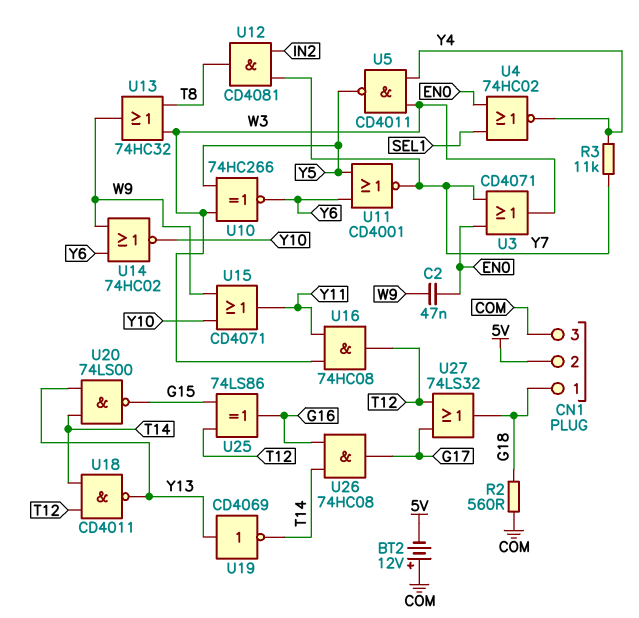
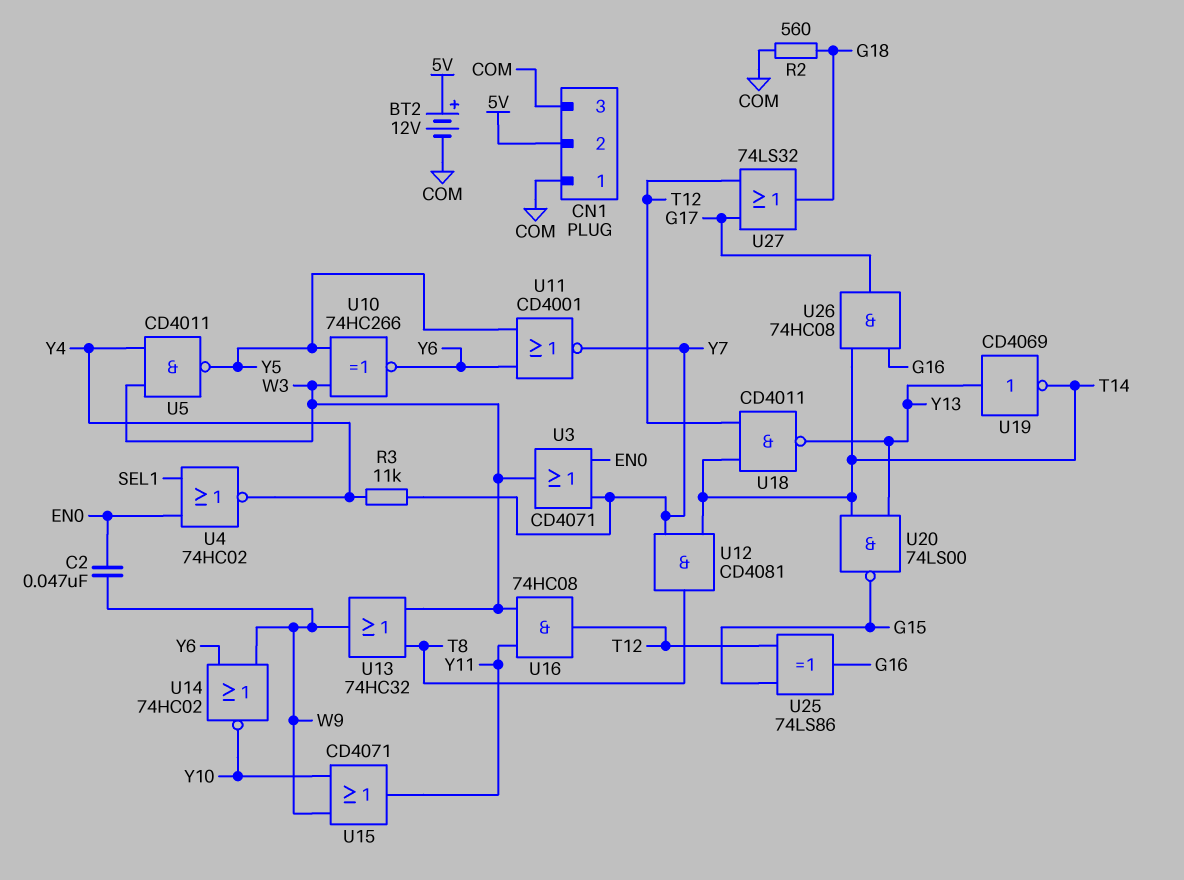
BT2: 12V (plus COM, minus 5V) -> 12V (plus 5V, minus COM)
CN1 pin 1: G18 -> COM
U12: AND CD4081 (in IN2, in Y7, out T8) -> AND CD4081 (in T14, in Y7, out T8)

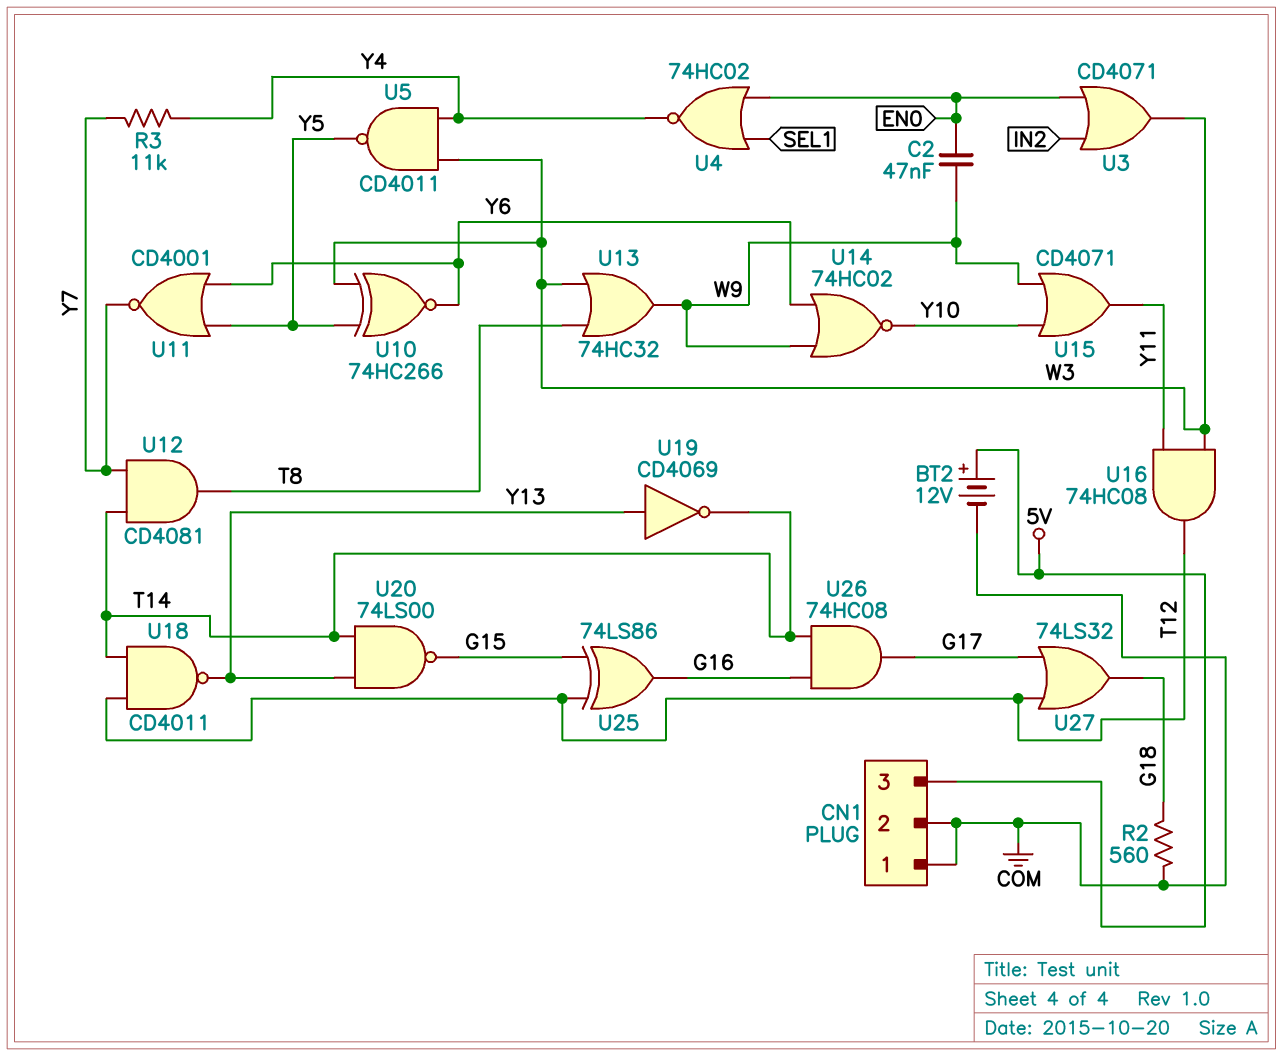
CN1 pin 2: 5V -> COM
CN1 pin 3: COM -> 5V
U3: OR CD4071 (in EN0, in Y7, out W3) -> OR CD4071 (in EN0, in IN2, out W3)

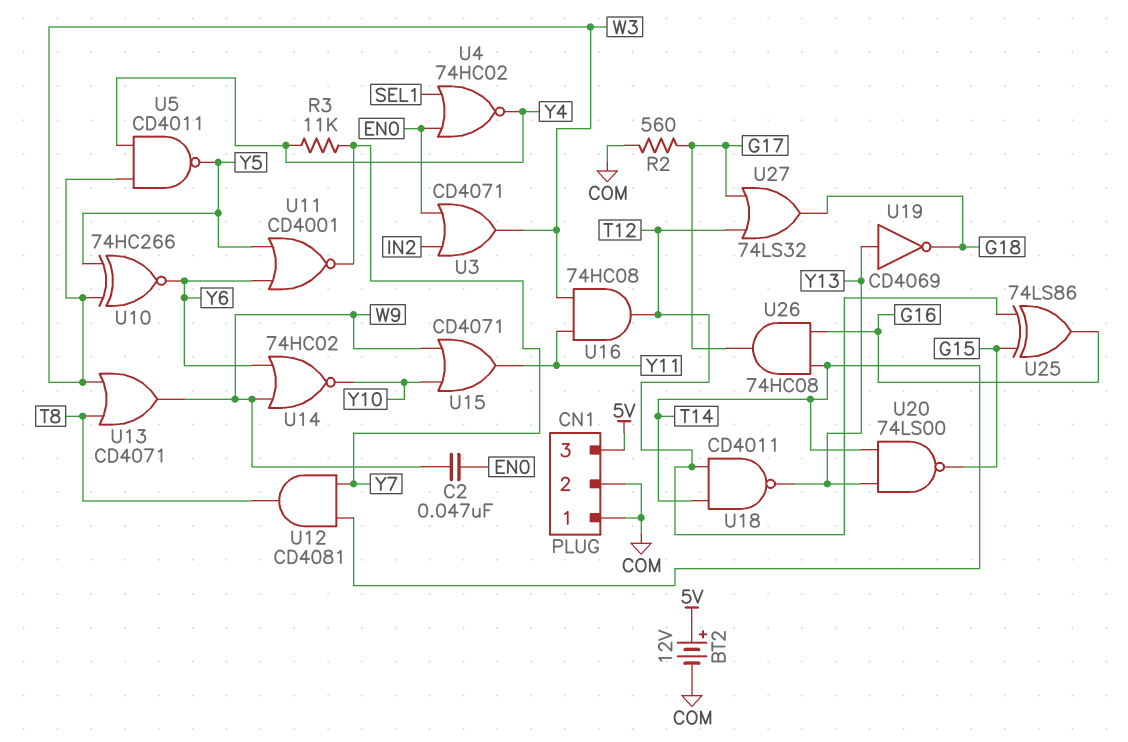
R2: 560 (COM, G18) -> 560 (COM, G17)
U13: OR 74HC32 (in T8, in W3, out W9) -> OR CD4071 (in T8, in W3, out W9)
U19: NOT CD4069 (in Y13, out T14) -> NOT CD4069 (in Y13, out G18)

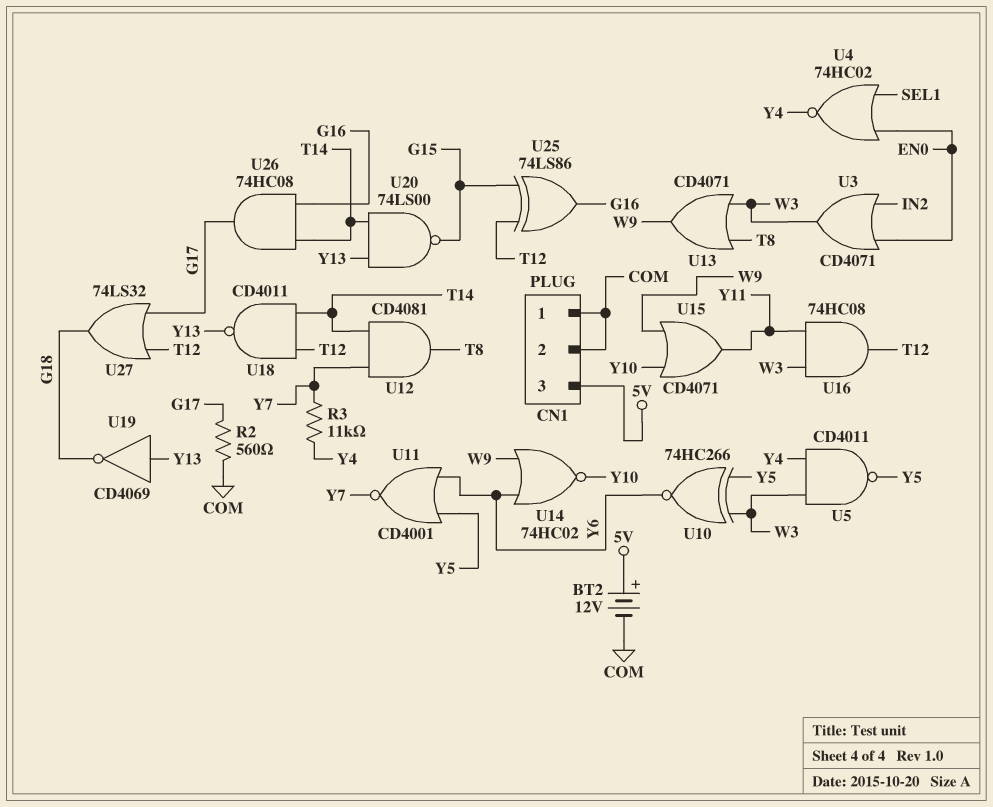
C2: 47nF (EN0, W9) -> none

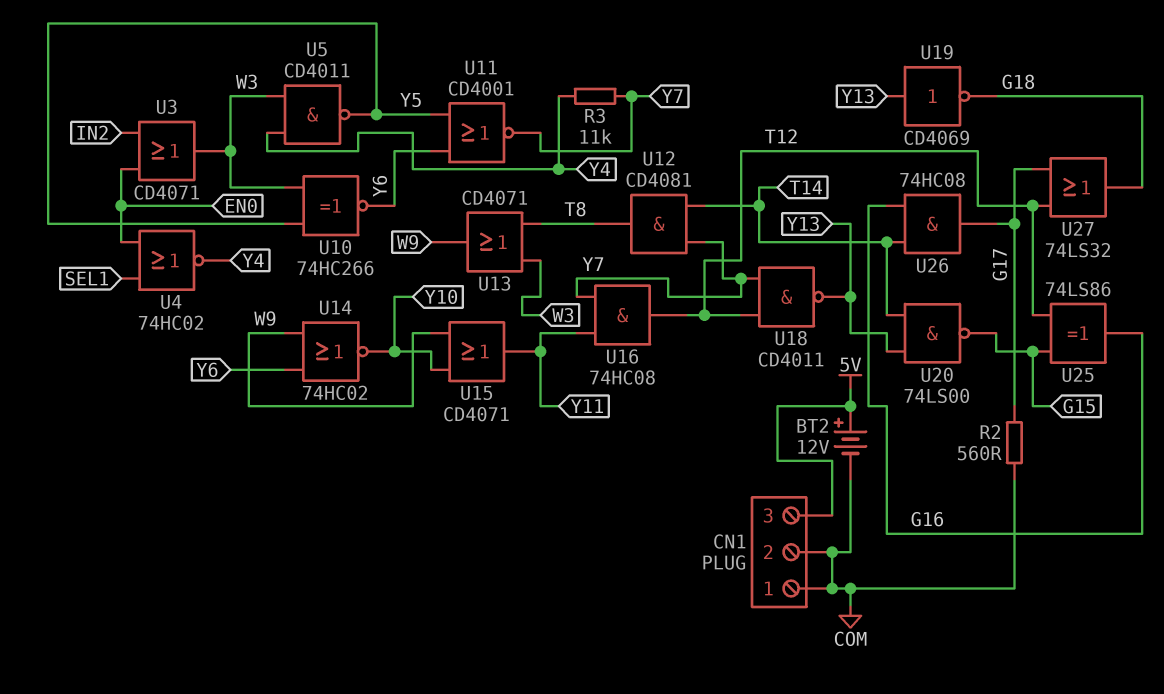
U16: AND 74HC08 (in W3, in Y11, out T12) -> AND 74HC08 (in Y7, in Y11, out T12)
U18: NAND CD4011 (in T12, in T14, out Y13) -> NAND CD4011 (in T12, in Y7, out Y13)

